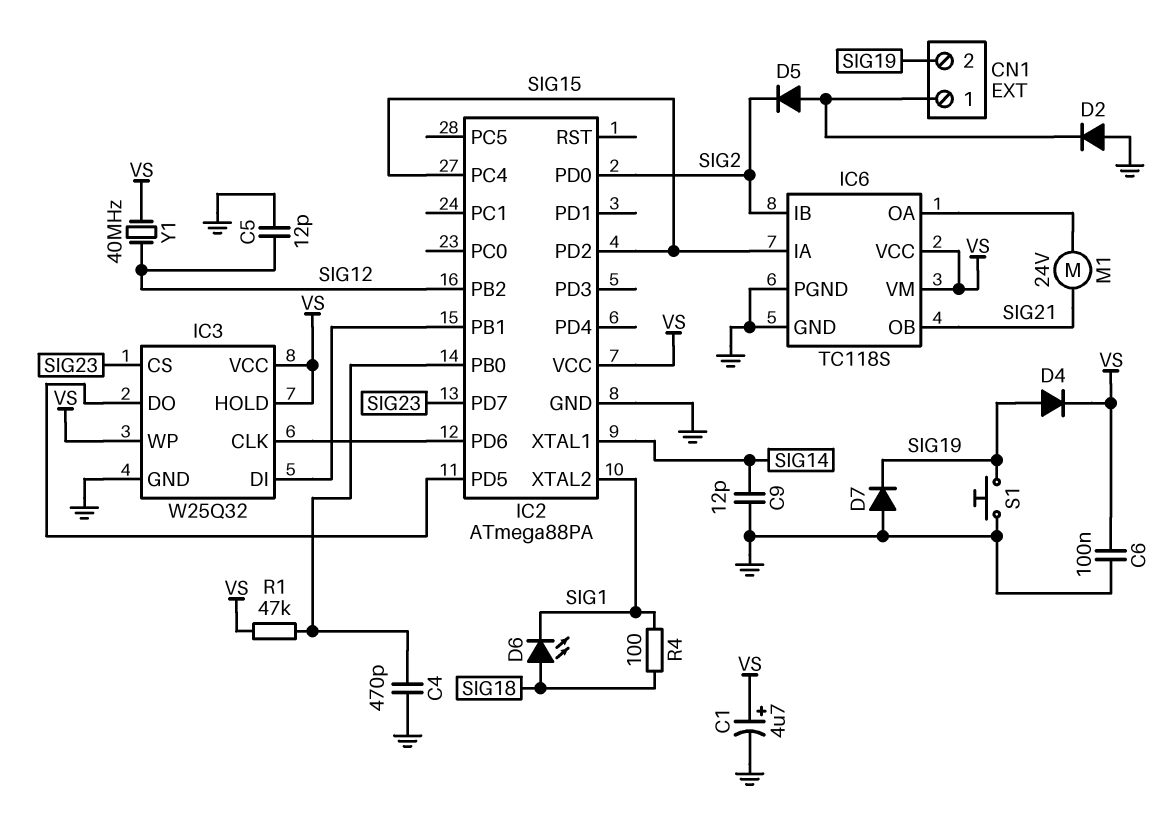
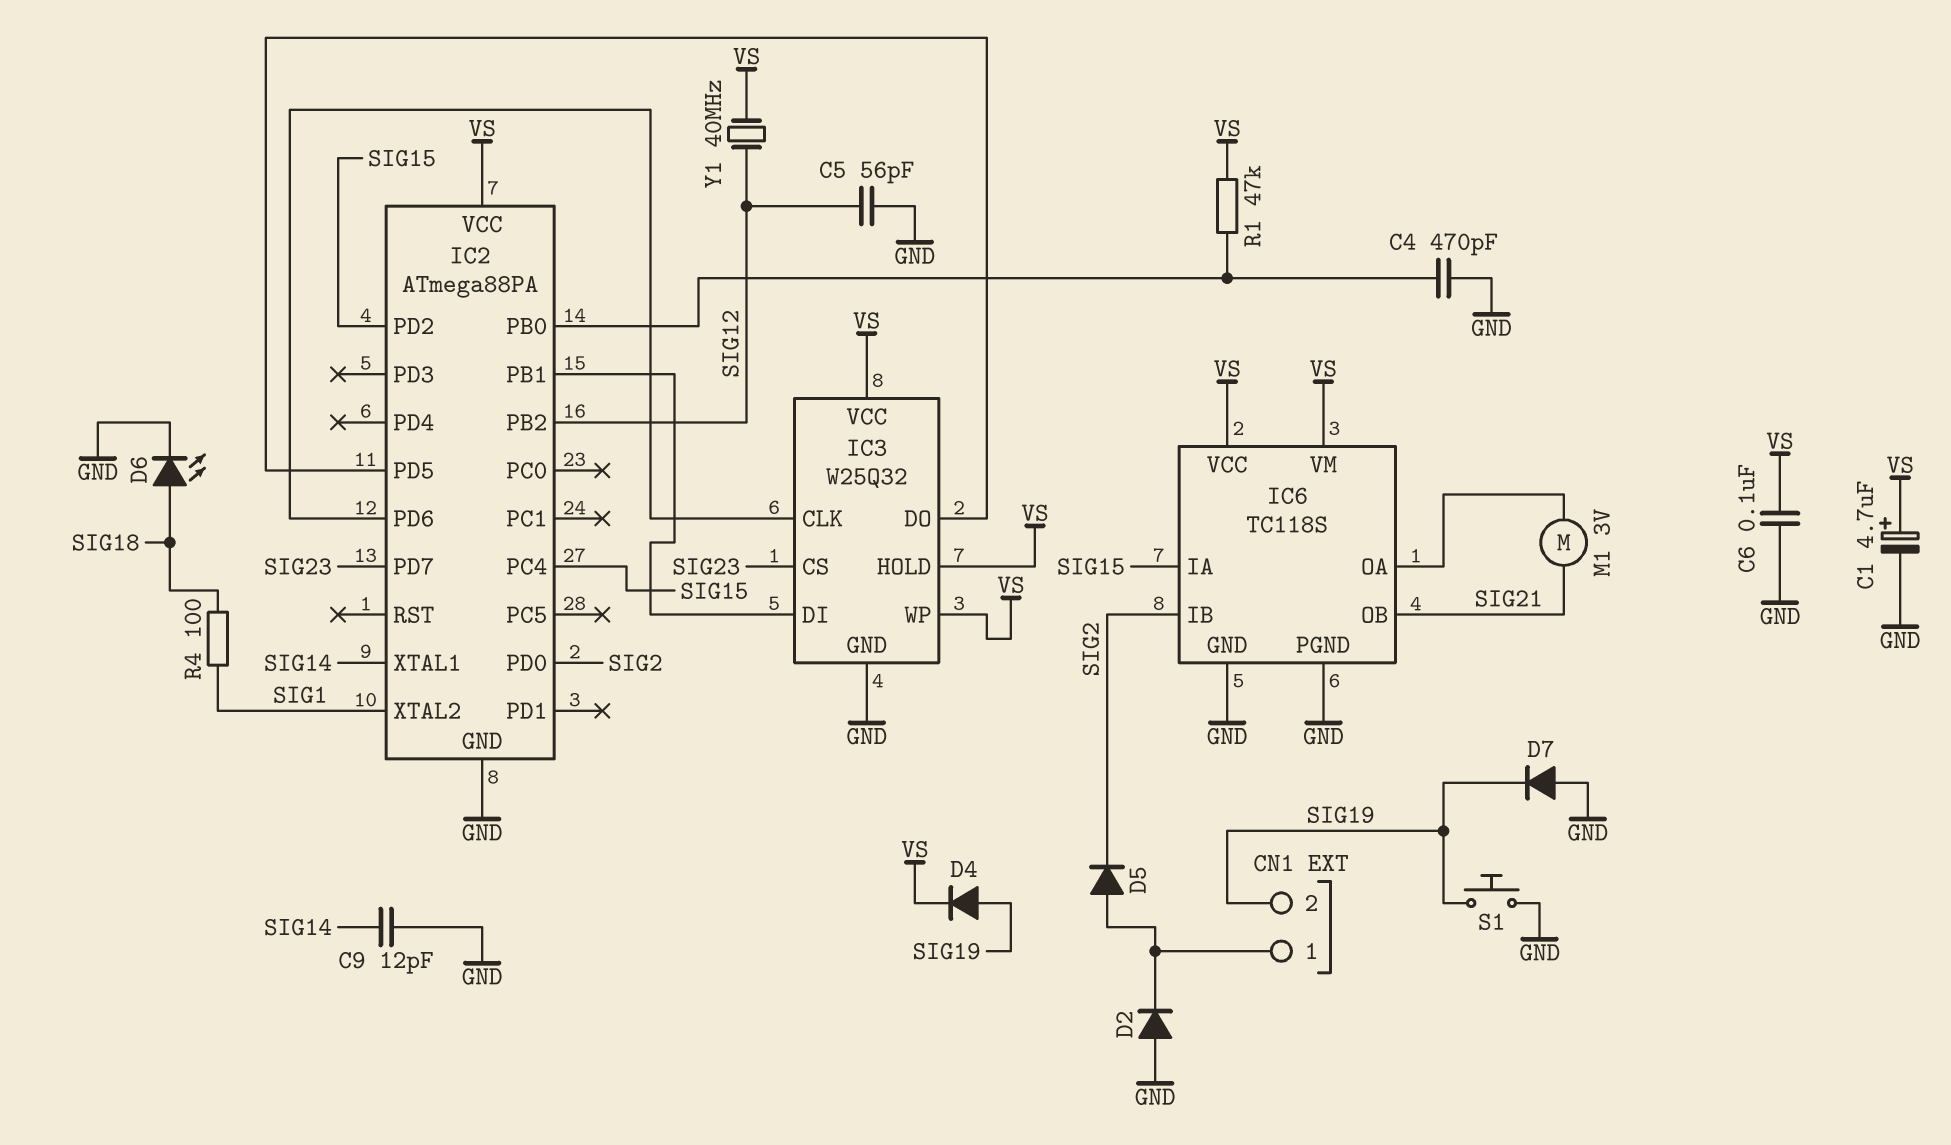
C5: 12pF (GND, SIG12) -> 56pF (GND, SIG12)
D6: LED (A SIG18, K SIG1) -> LED (A SIG18, K GND)
M1: motor 24V (IC6/OA, SIG21) -> motor 3V (IC6/OA, SIG21)

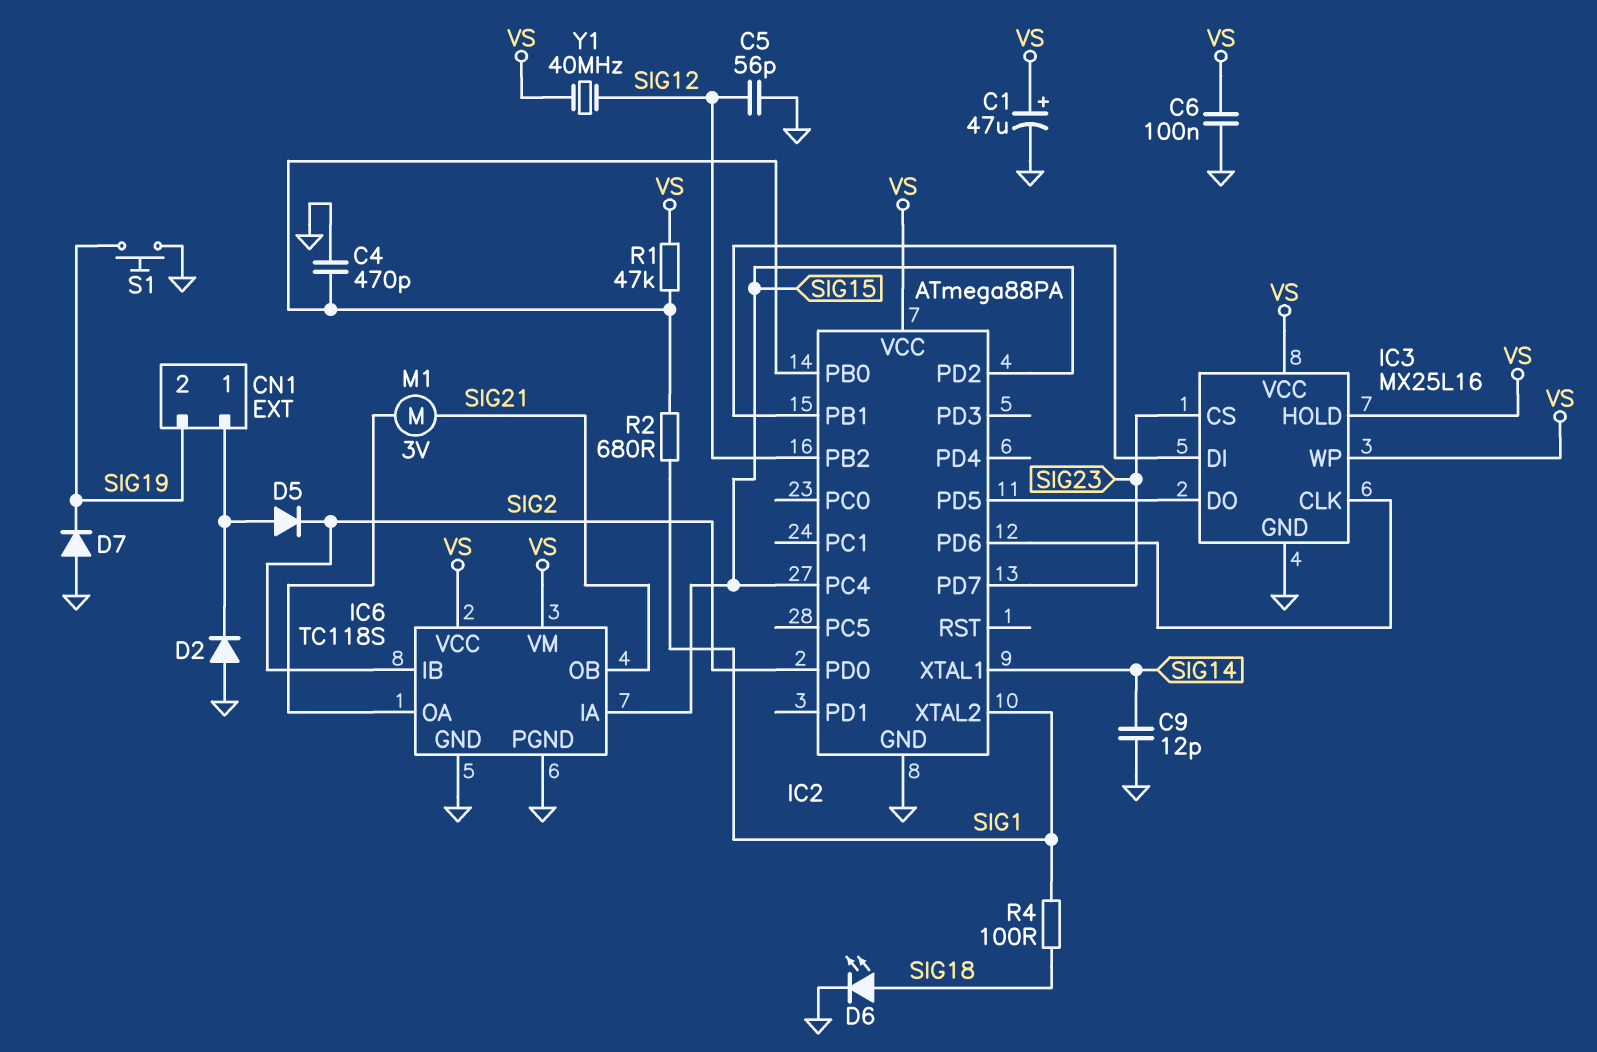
C1: 4.7uF (plus VS, minus GND) -> 47uF (plus VS, minus GND)
D4: diode (A SIG19, K VS) -> none
IC3: W25Q32 -> MX25L16
R2: none -> 680 (IC2/PB0, SIG1)

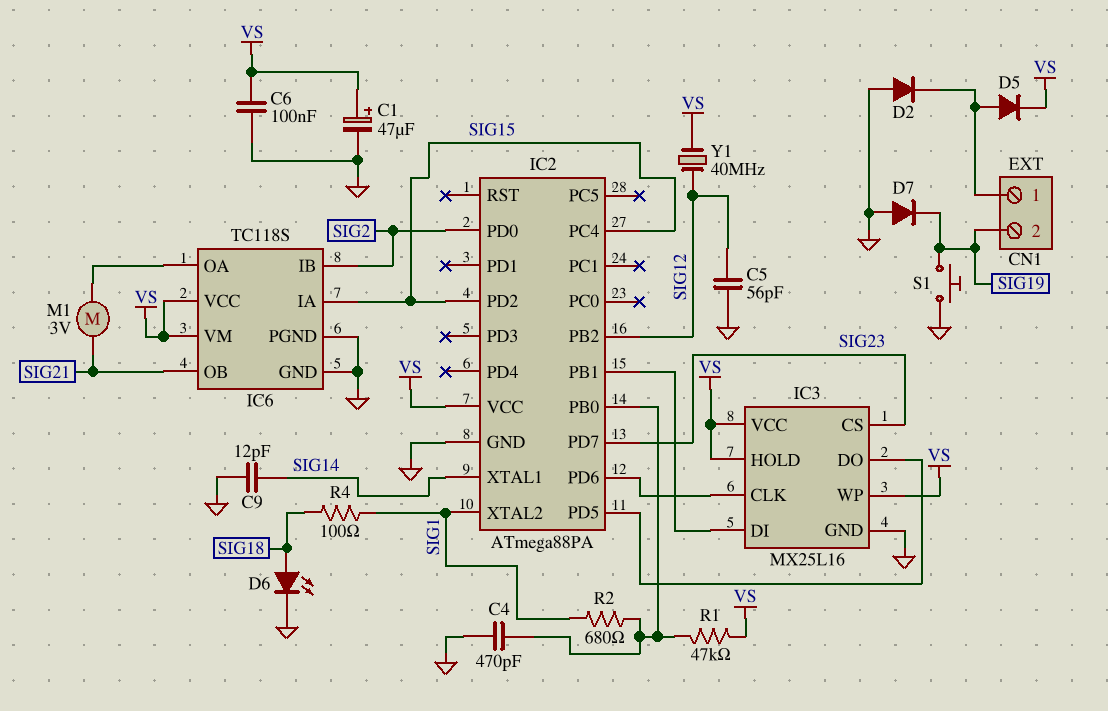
D5: diode (A CN1/1, K SIG2) -> diode (A CN1/1, K VS)

